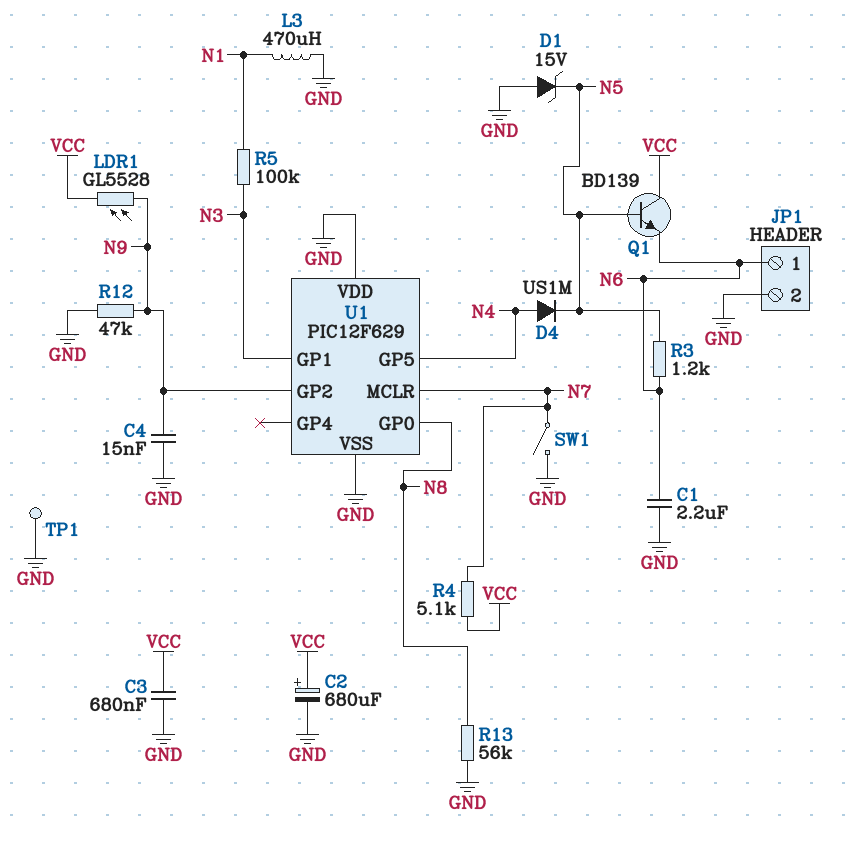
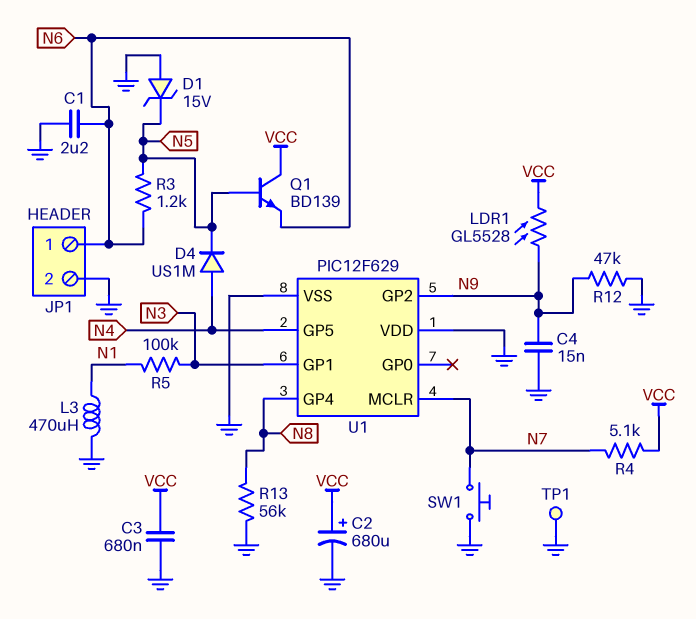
SW1: switch (GND, N7) -> button (GND, N7)
U1 pin GP0: N8 -> none
U1 pin GP4: none -> N8

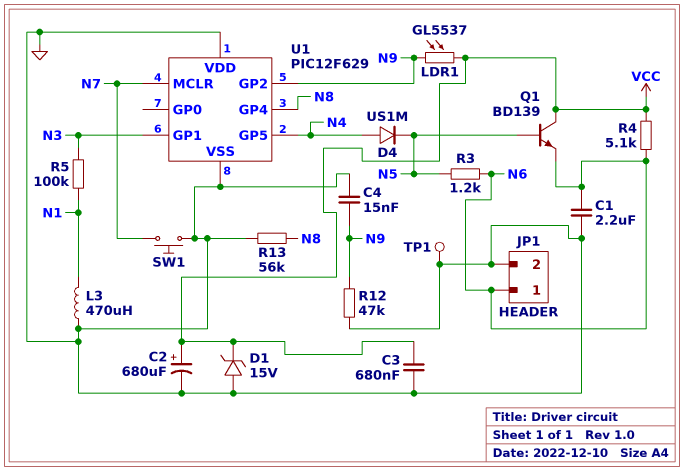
D1: zener 15V (A GND, K N5) -> zener 15V (A GND, K VCC)
LDR1: GL5528 (N9, VCC) -> GL5537 (N9, VCC)
R4: 5.1k (N7, VCC) -> 5.1k (N6, VCC)

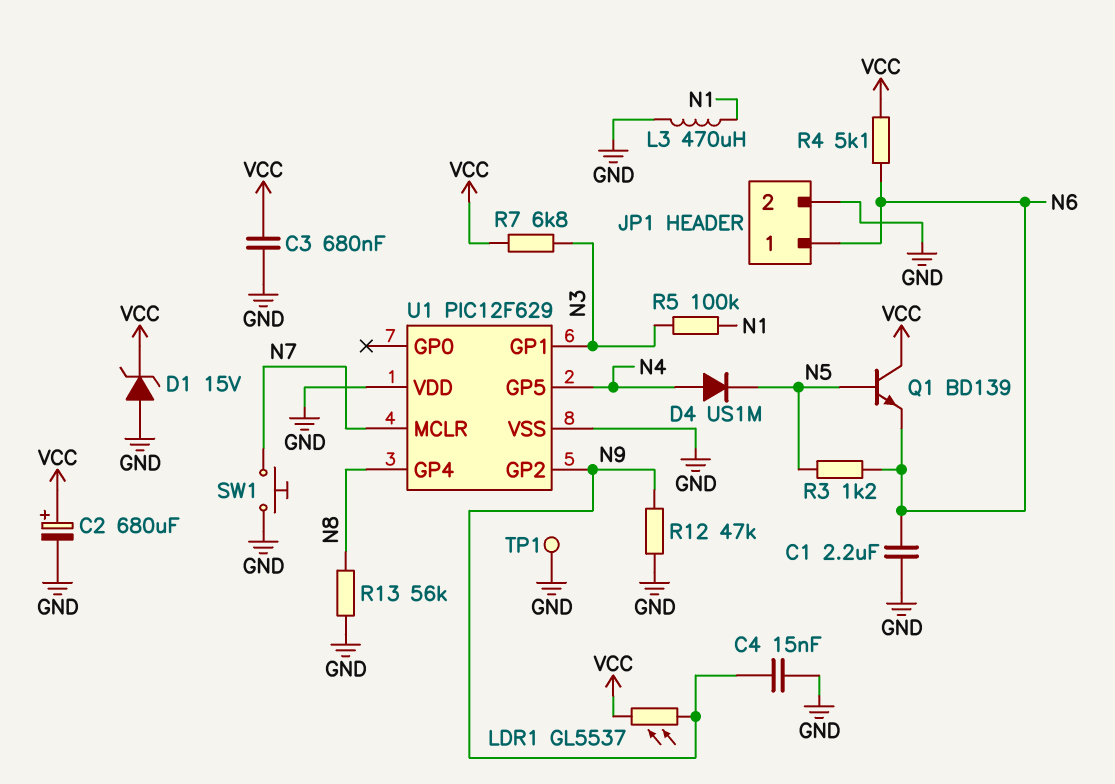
R7: none -> 6.8k (N3, VCC)

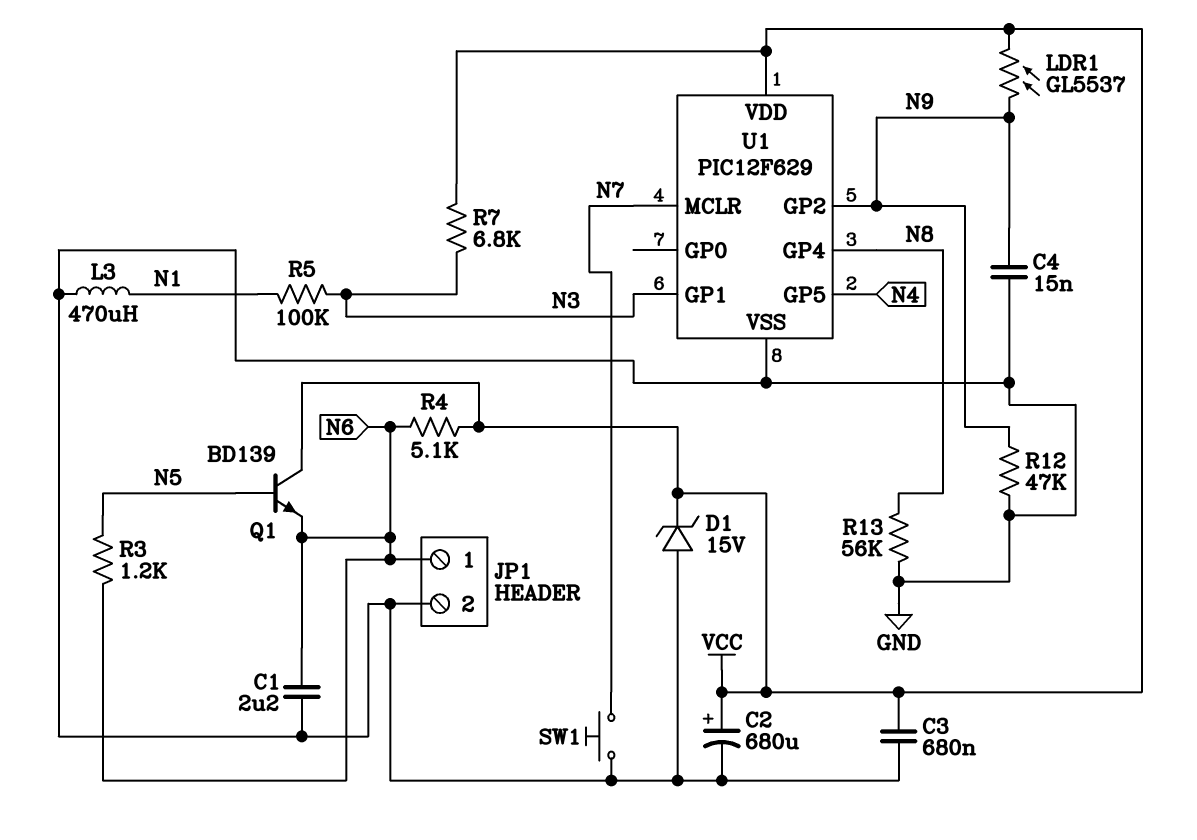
D4: diode US1M (A N4, K N5) -> none
TP1: test point (GND) -> none
U1 pin VDD: GND -> VCC

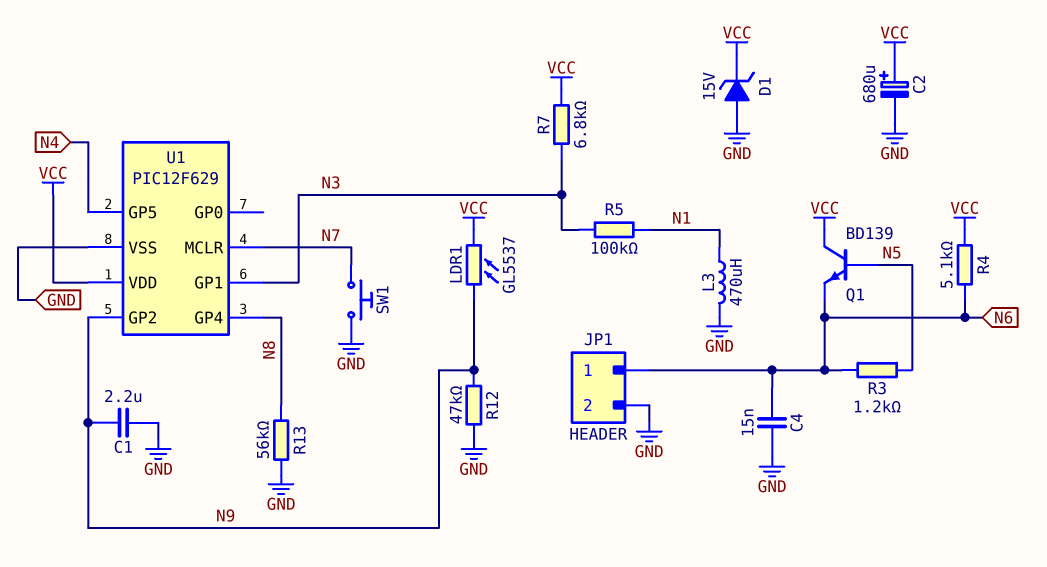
C1: 2.2uF (GND, N6) -> 2.2uF (GND, N9)
C3: 680nF (GND, VCC) -> none
C4: 15nF (GND, N9) -> 15nF (GND, N6)

